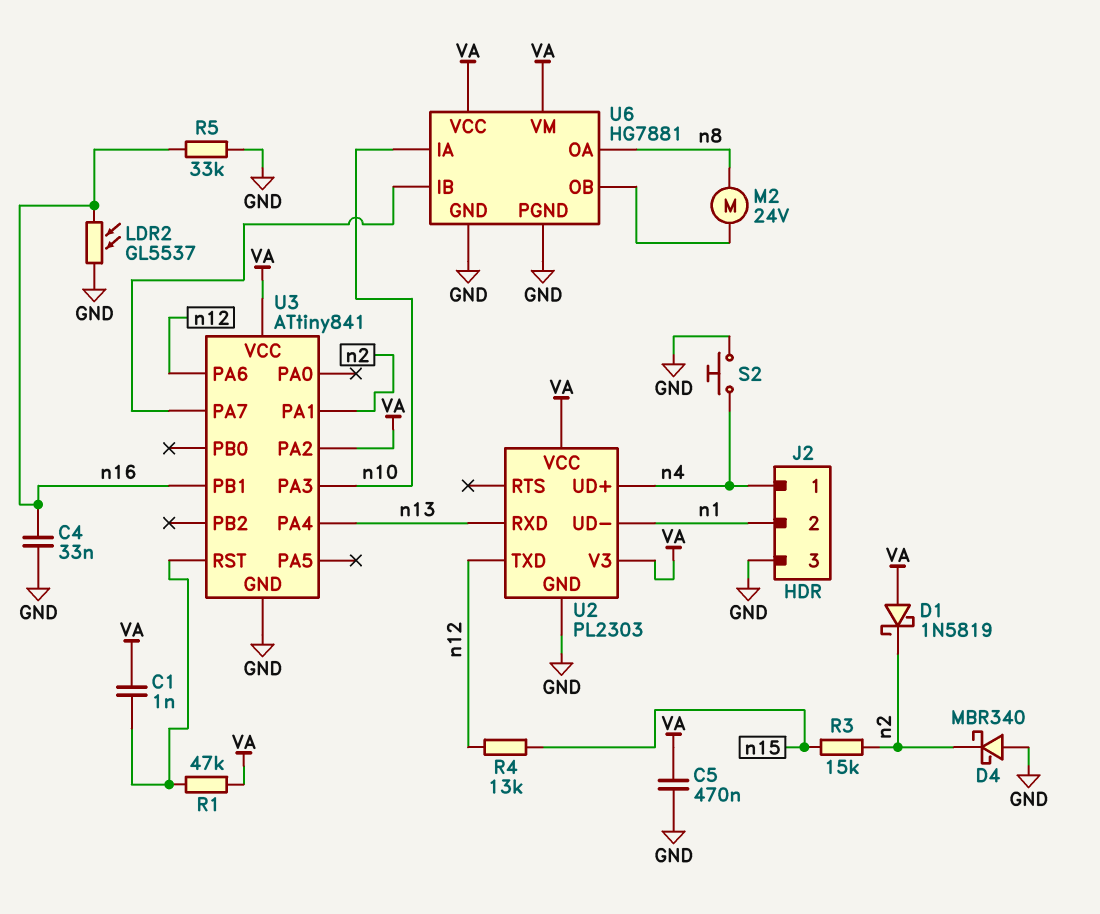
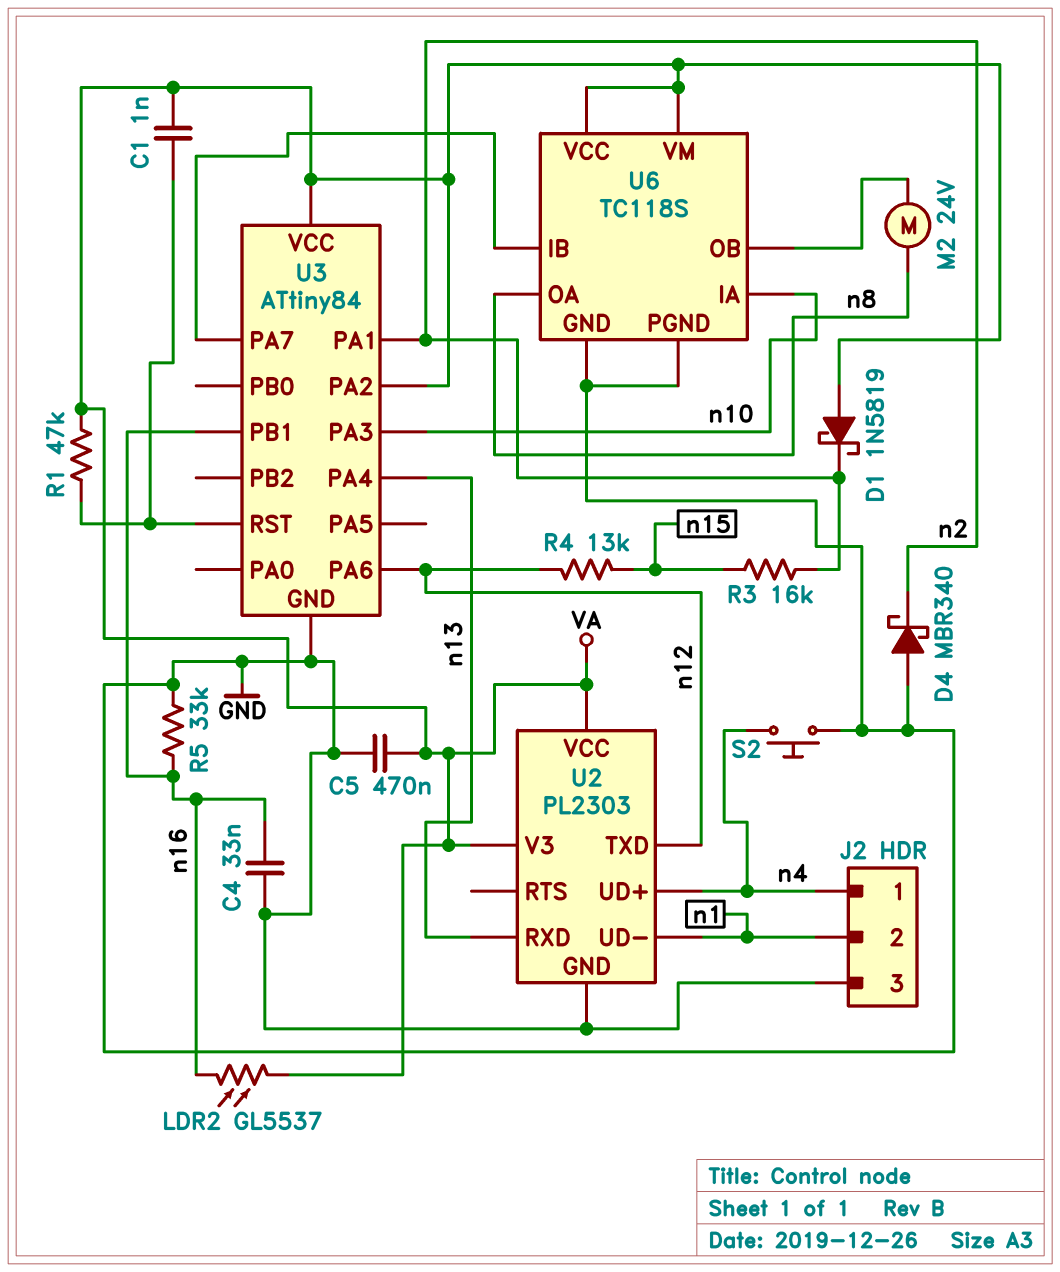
LDR2: GL5537 (GND, n16) -> GL5537 (VA, n16)
R3: 15k (n2, n15) -> 16k (n2, n15)
U3: ATtiny841 -> ATtiny84
U6: HG7881 -> TC118S

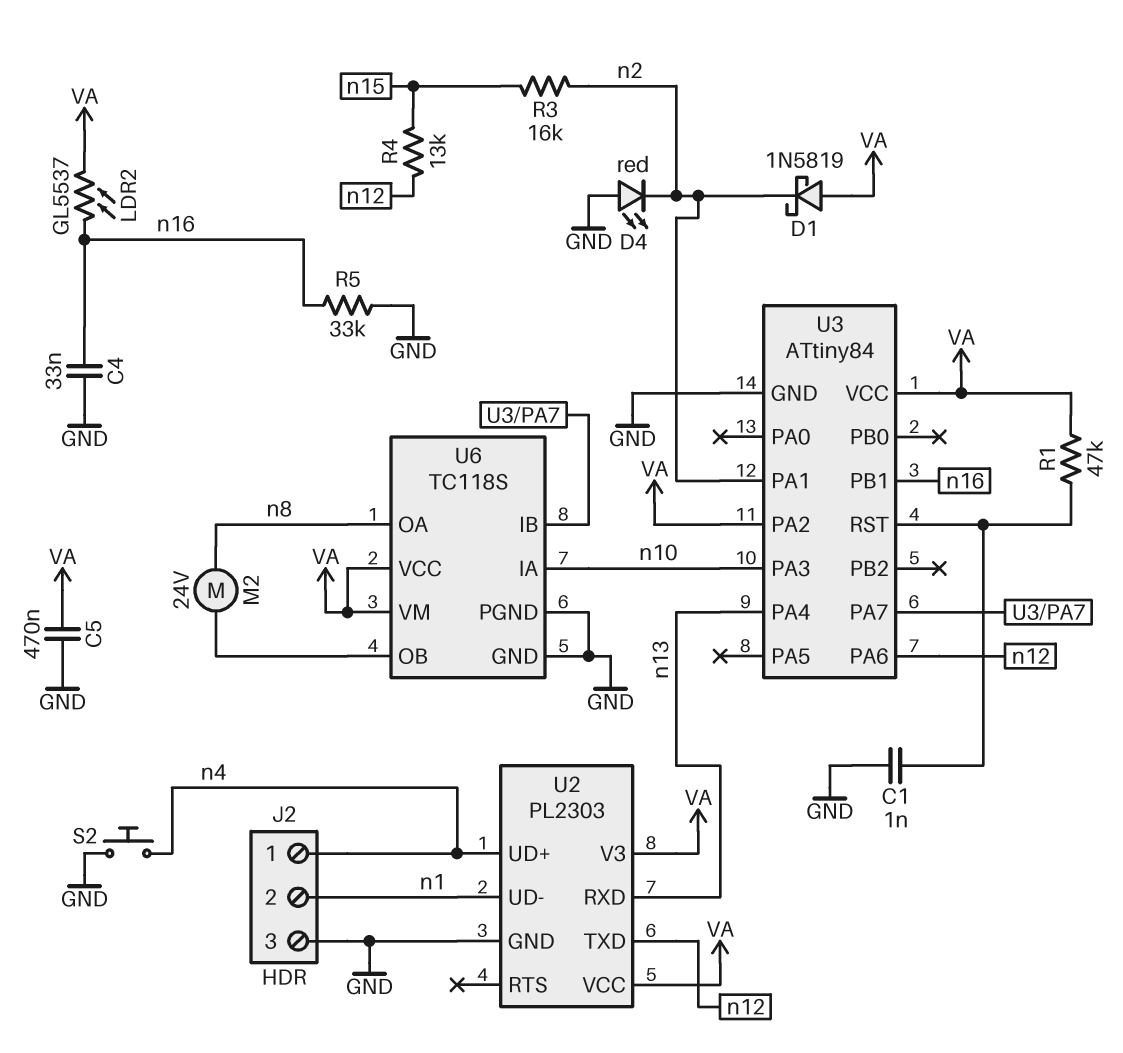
C1: 1nF (U3/RST, VA) -> 1nF (GND, U3/RST)
D4: schottky MBR340 (A GND, K n2) -> LED red (A GND, K n2)

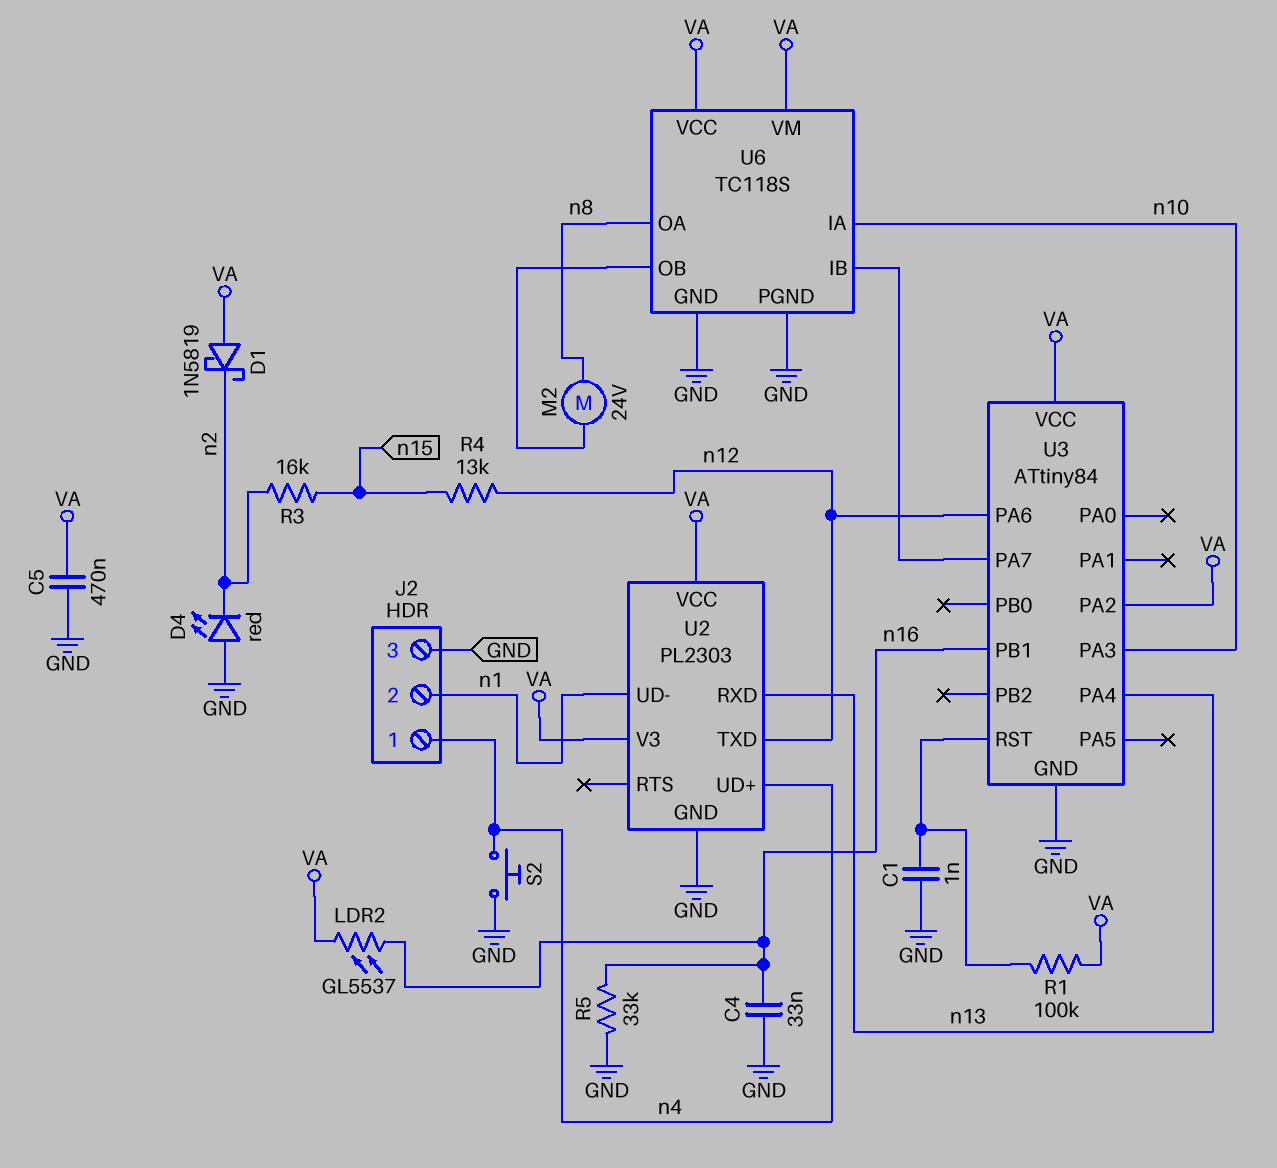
R1: 47k (U3/RST, VA) -> 100k (U3/RST, VA)
U3 pin PA1: n2 -> none

